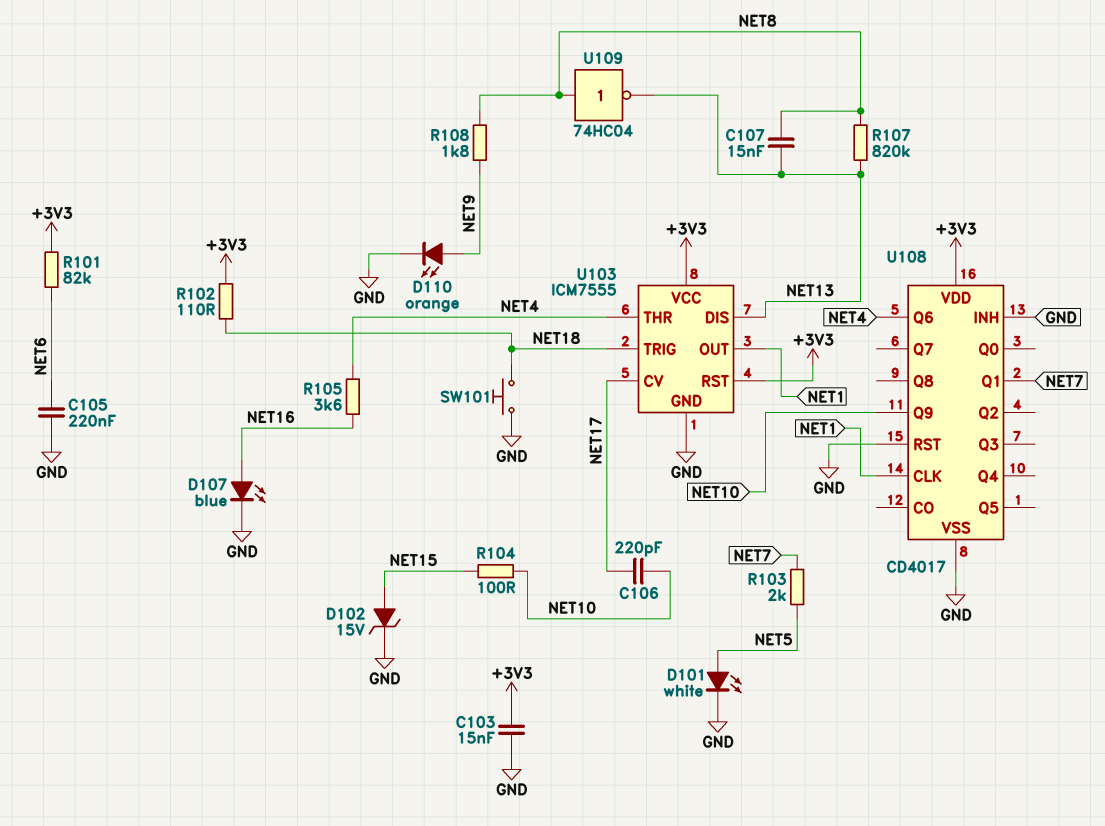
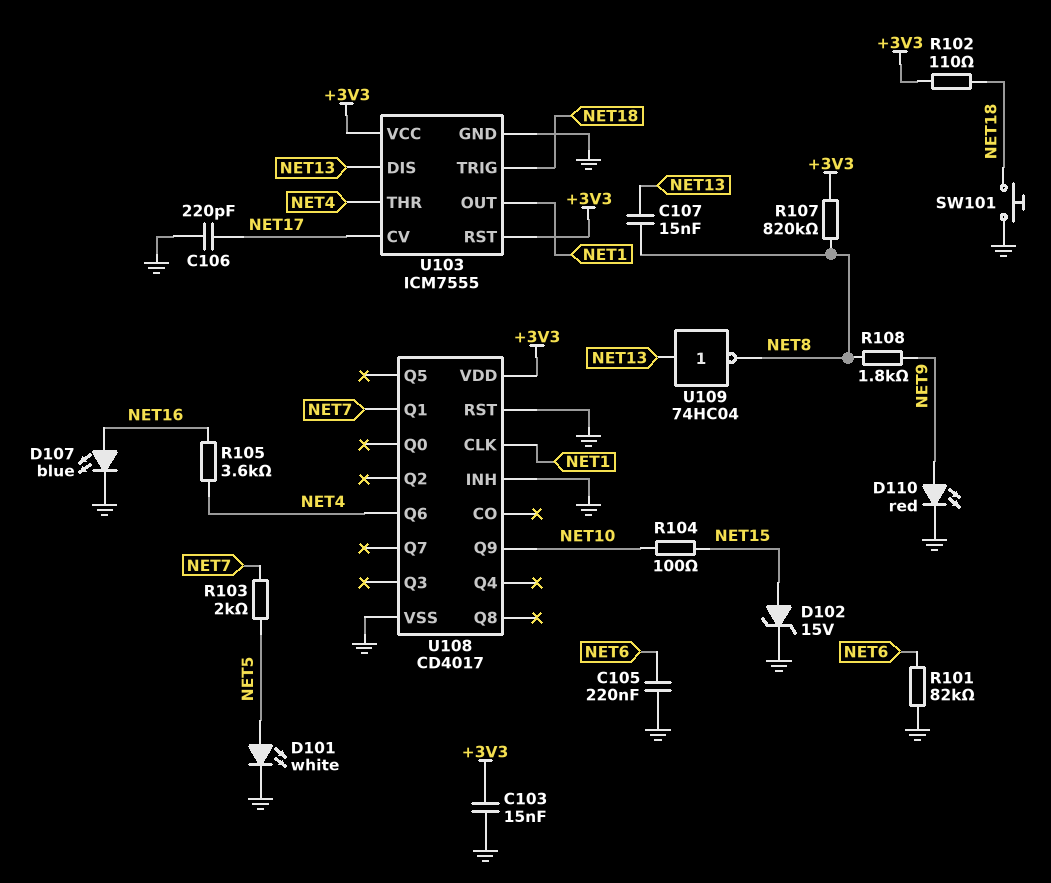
C106: 220pF (NET10, NET17) -> 220pF (GND, NET17)
D110: LED orange (A NET9, K GND) -> LED red (A NET9, K GND)
R101: 82k (+3V3, NET6) -> 82k (GND, NET6)
R107: 820k (NET8, NET13) -> 820k (+3V3, NET8)
U109: NOT 74HC04 (in NET8, out NET13) -> NOT 74HC04 (in NET13, out NET8)

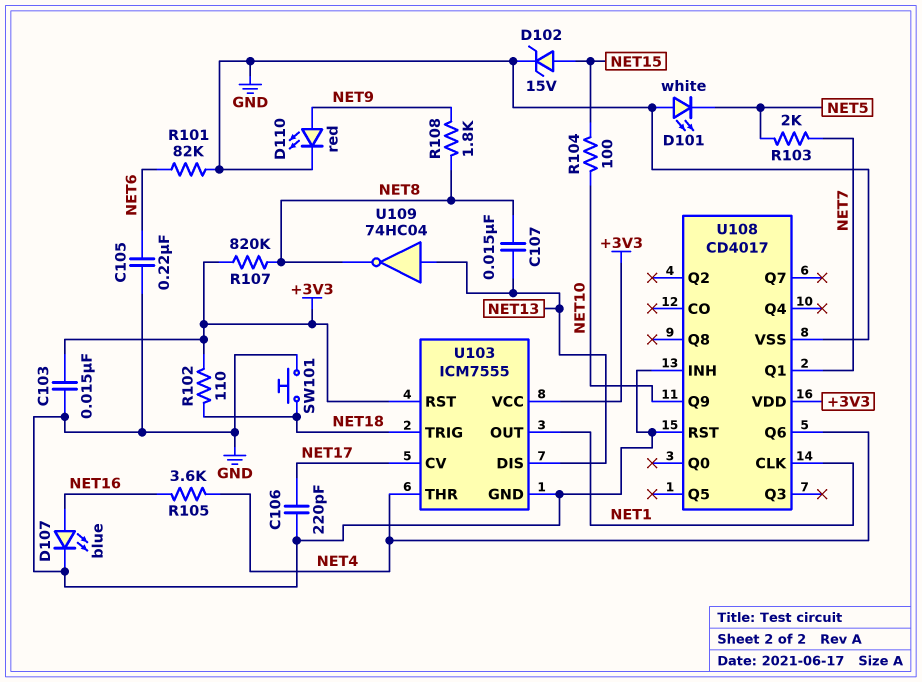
D101: LED white (A NET5, K GND) -> LED white (A GND, K NET5)

